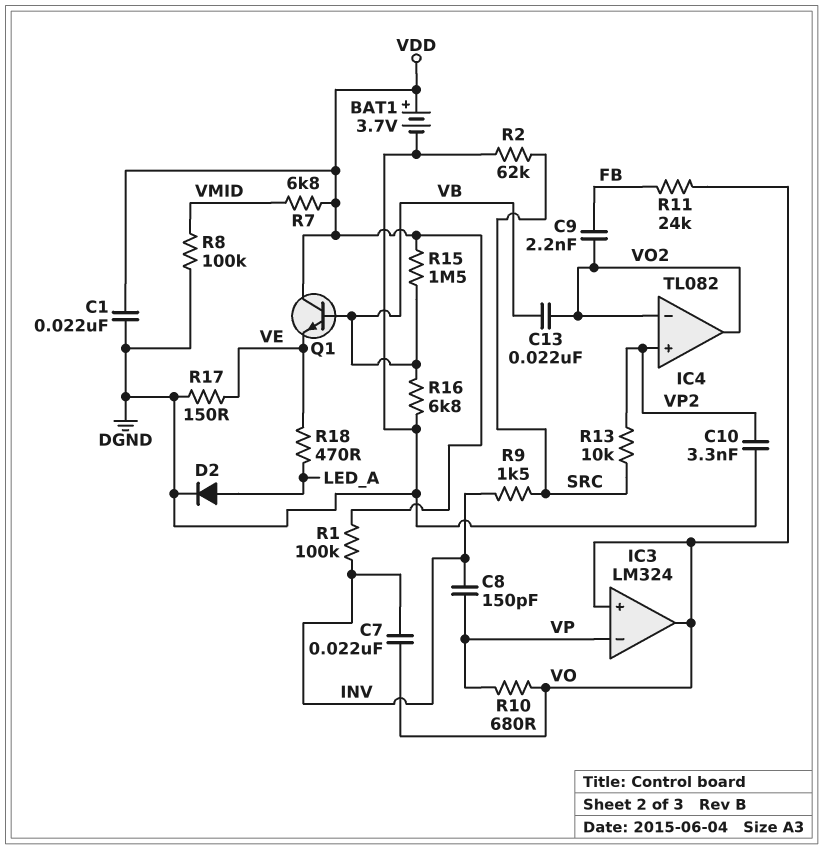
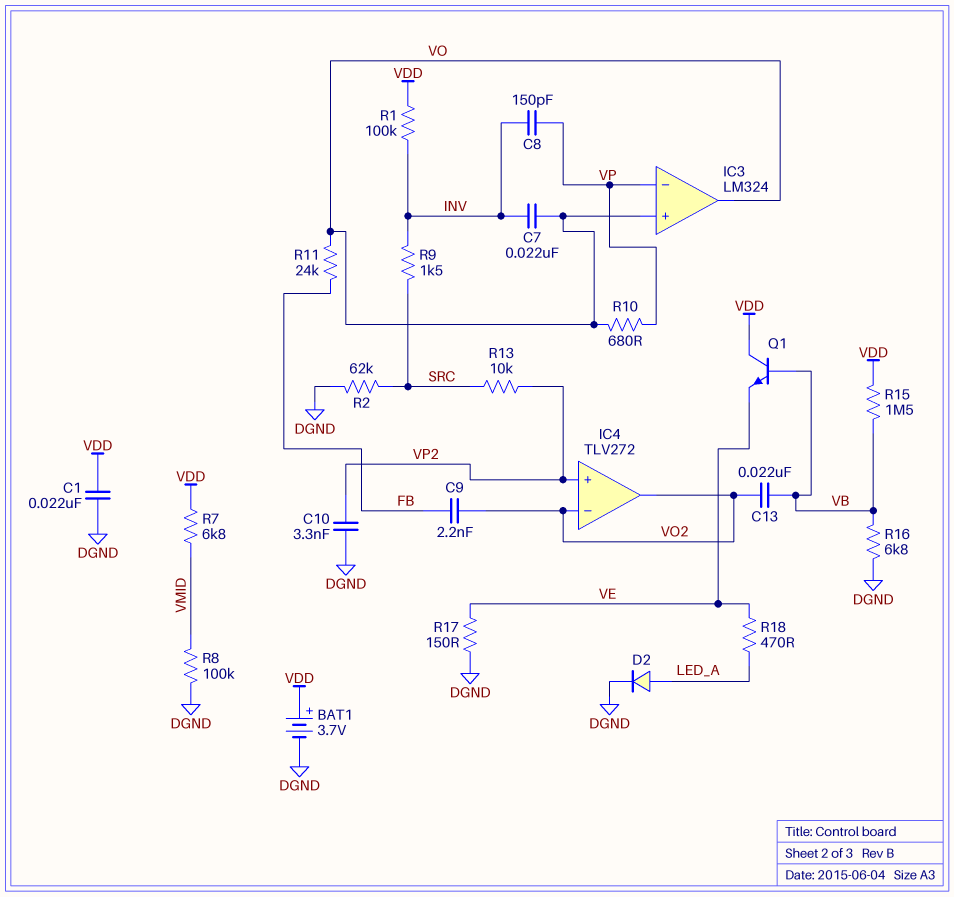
IC4: TL082 -> TLV272

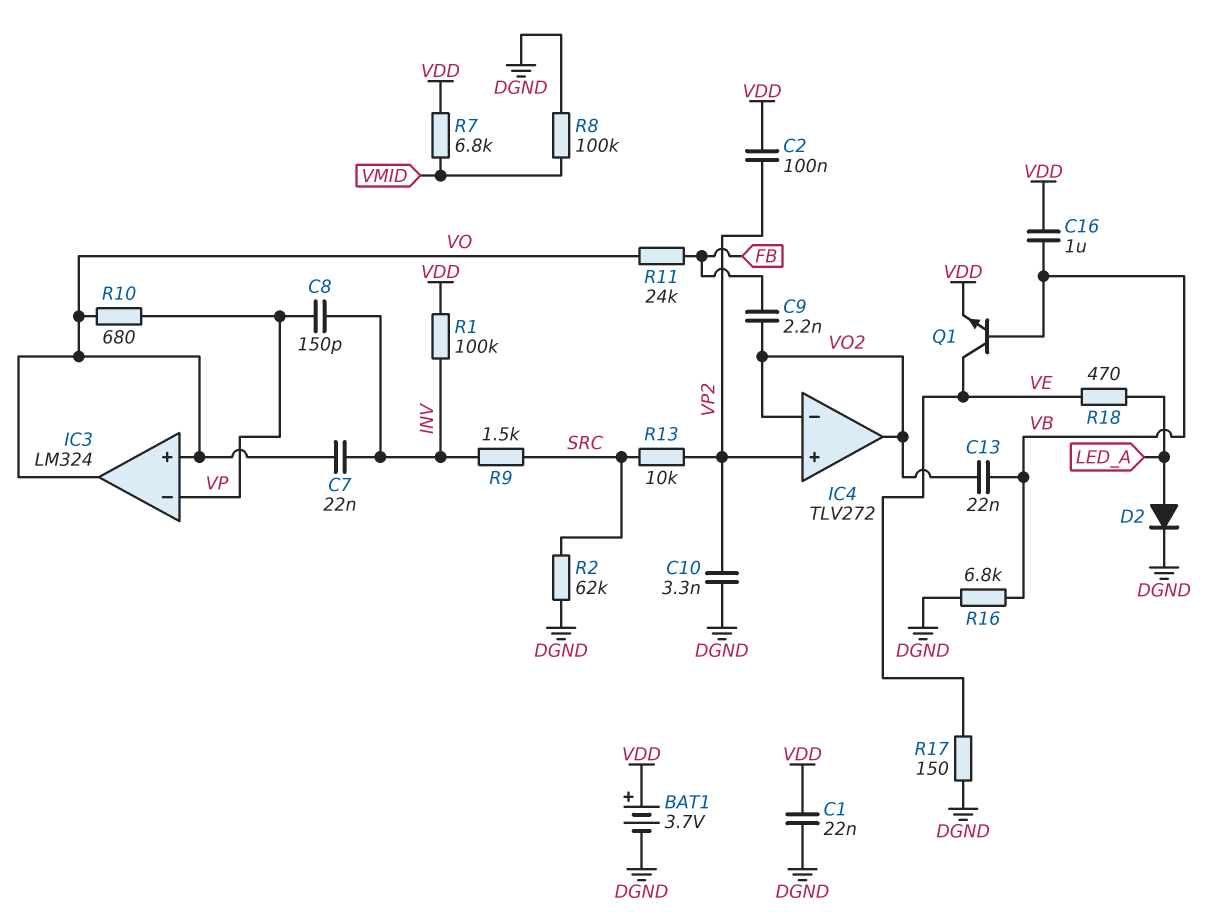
C2: none -> 100nF (VDD, VP2)
C16: none -> 1uF (VB, VDD)
Q1: NPN (B VB, C VDD, E VE) -> NPN (B VB, C VE, E VDD)
R15: 1.5M (VB, VDD) -> none

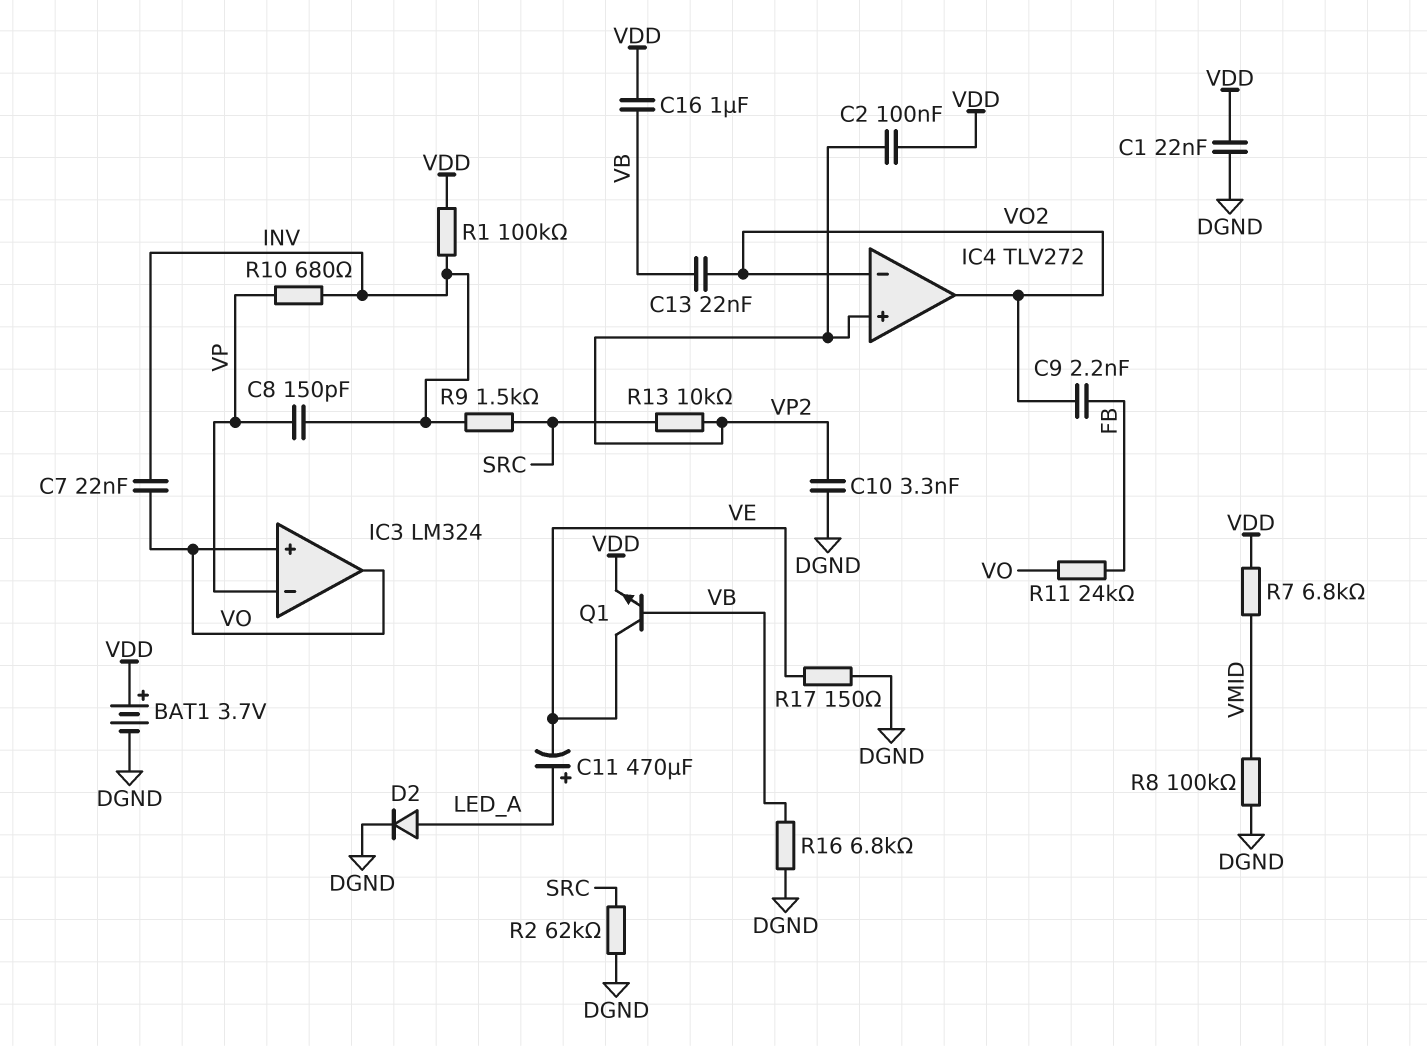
C11: none -> 470uF (plus LED_A, minus VE)
R10: 680 (VO, VP) -> 680 (INV, VP)
R18: 470 (LED_A, VE) -> none

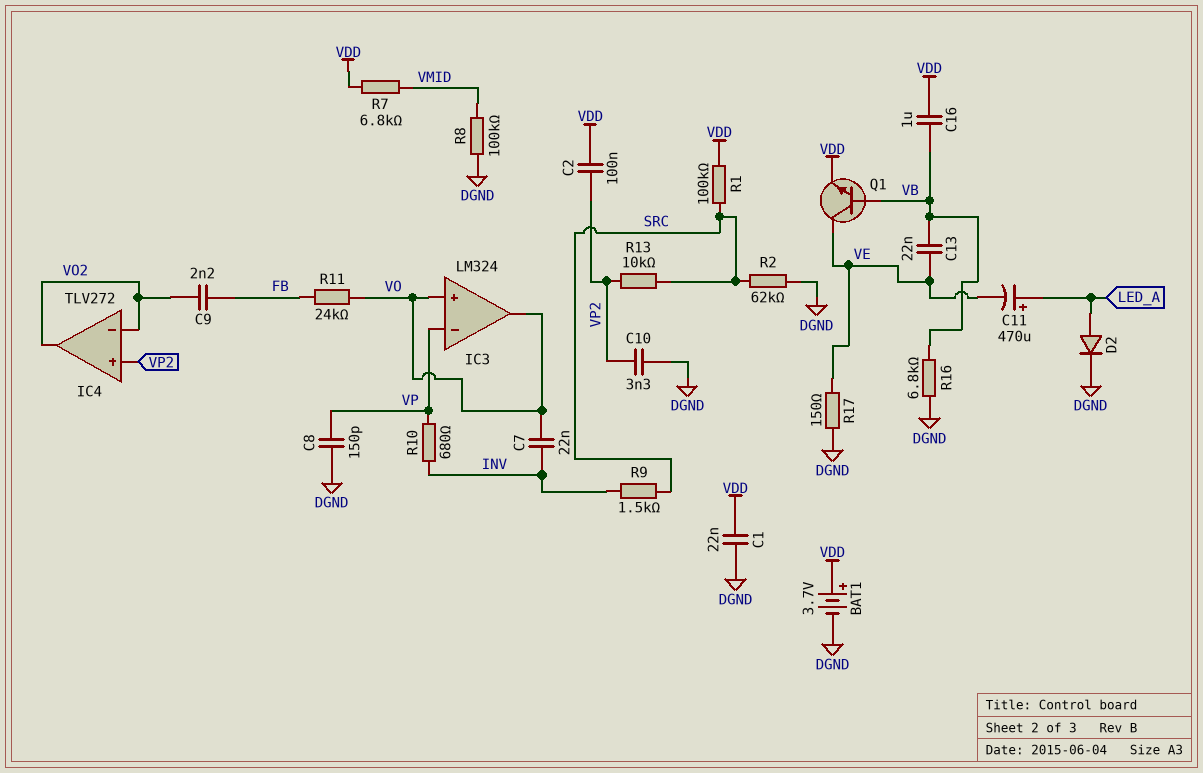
C8: 150pF (INV, VP) -> 150pF (DGND, VP)
C13: 22nF (VB, VO2) -> 22nF (VB, VE)
R1: 100k (INV, VDD) -> 100k (SRC, VDD)

